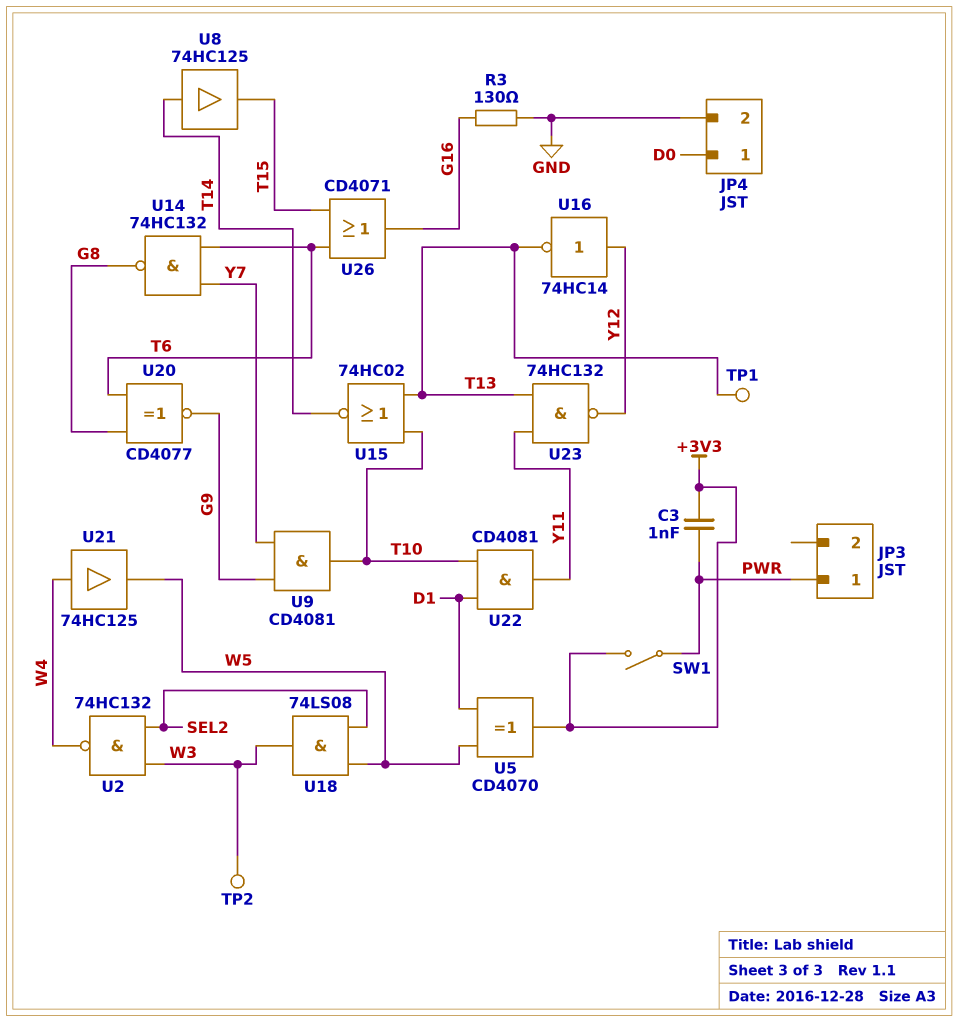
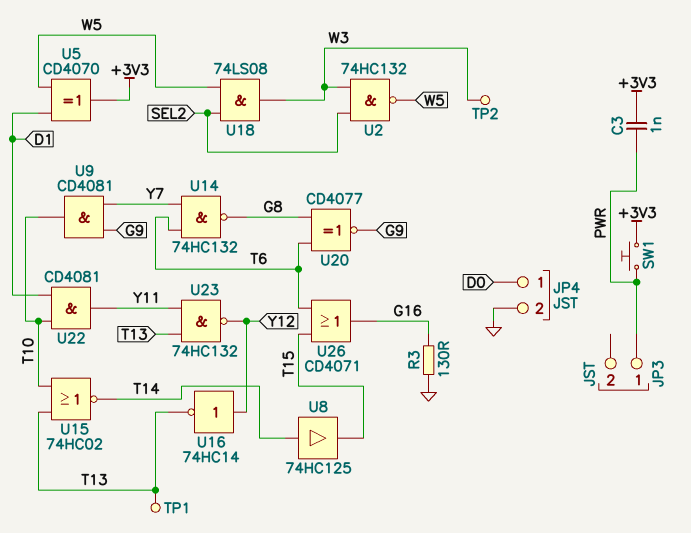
SW1: switch (+3V3, PWR) -> button (+3V3, PWR)
U2: NAND 74HC132 (in SEL2, in W3, out W4) -> NAND 74HC132 (in SEL2, in W3, out W5)
U21: buffer 74HC125 (in W4, out W5) -> none

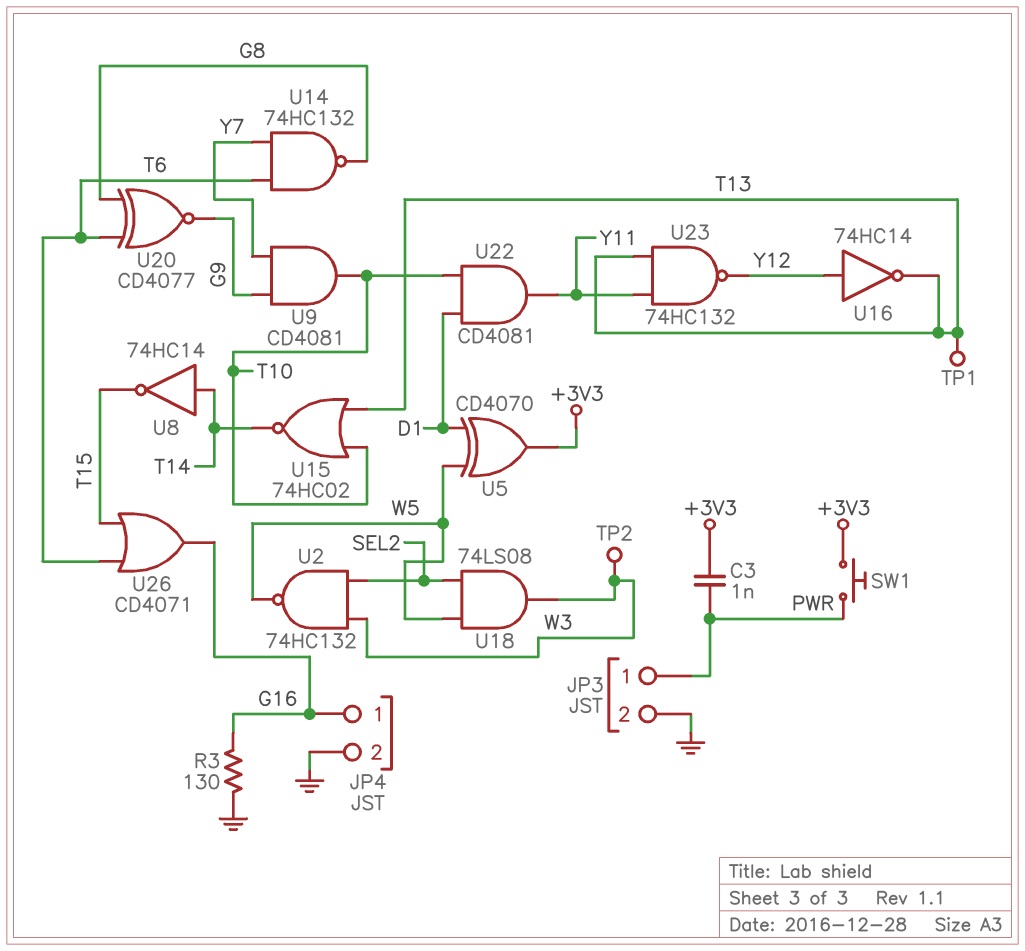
JP3 pin 2: none -> GND
JP4 pin 1: D0 -> G16
U8: buffer 74HC125 (in T14, out T15) -> NOT 74HC14 (in T14, out T15)

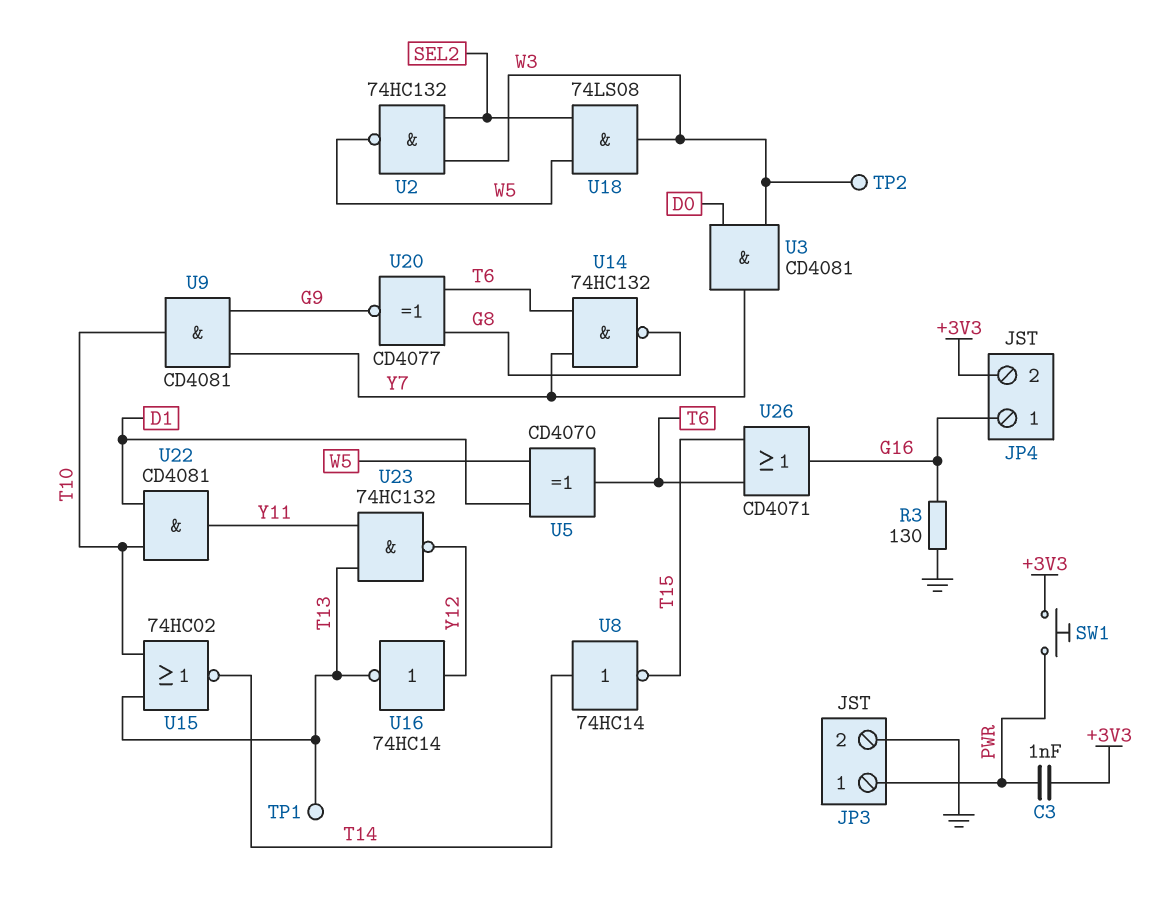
JP4 pin 2: GND -> +3V3
U3: none -> AND CD4081 (in D0, in W3, out Y7)
U5: XOR CD4070 (in D1, in W5, out +3V3) -> XOR CD4070 (in D1, in W5, out T6)

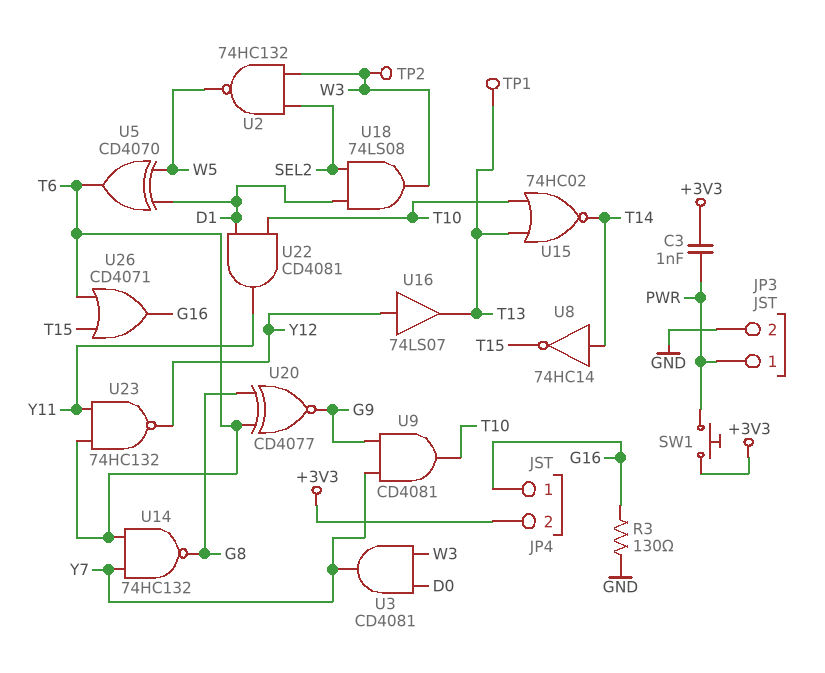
U16: NOT 74HC14 (in Y12, out T13) -> buffer 74LS07 (in Y12, out T13)
U18: AND 74LS08 (in SEL2, in W5, out W3) -> AND 74LS08 (in D1, in SEL2, out W3)
U23: NAND 74HC132 (in T13, in Y11, out Y12) -> NAND 74HC132 (in T6, in Y11, out Y12)

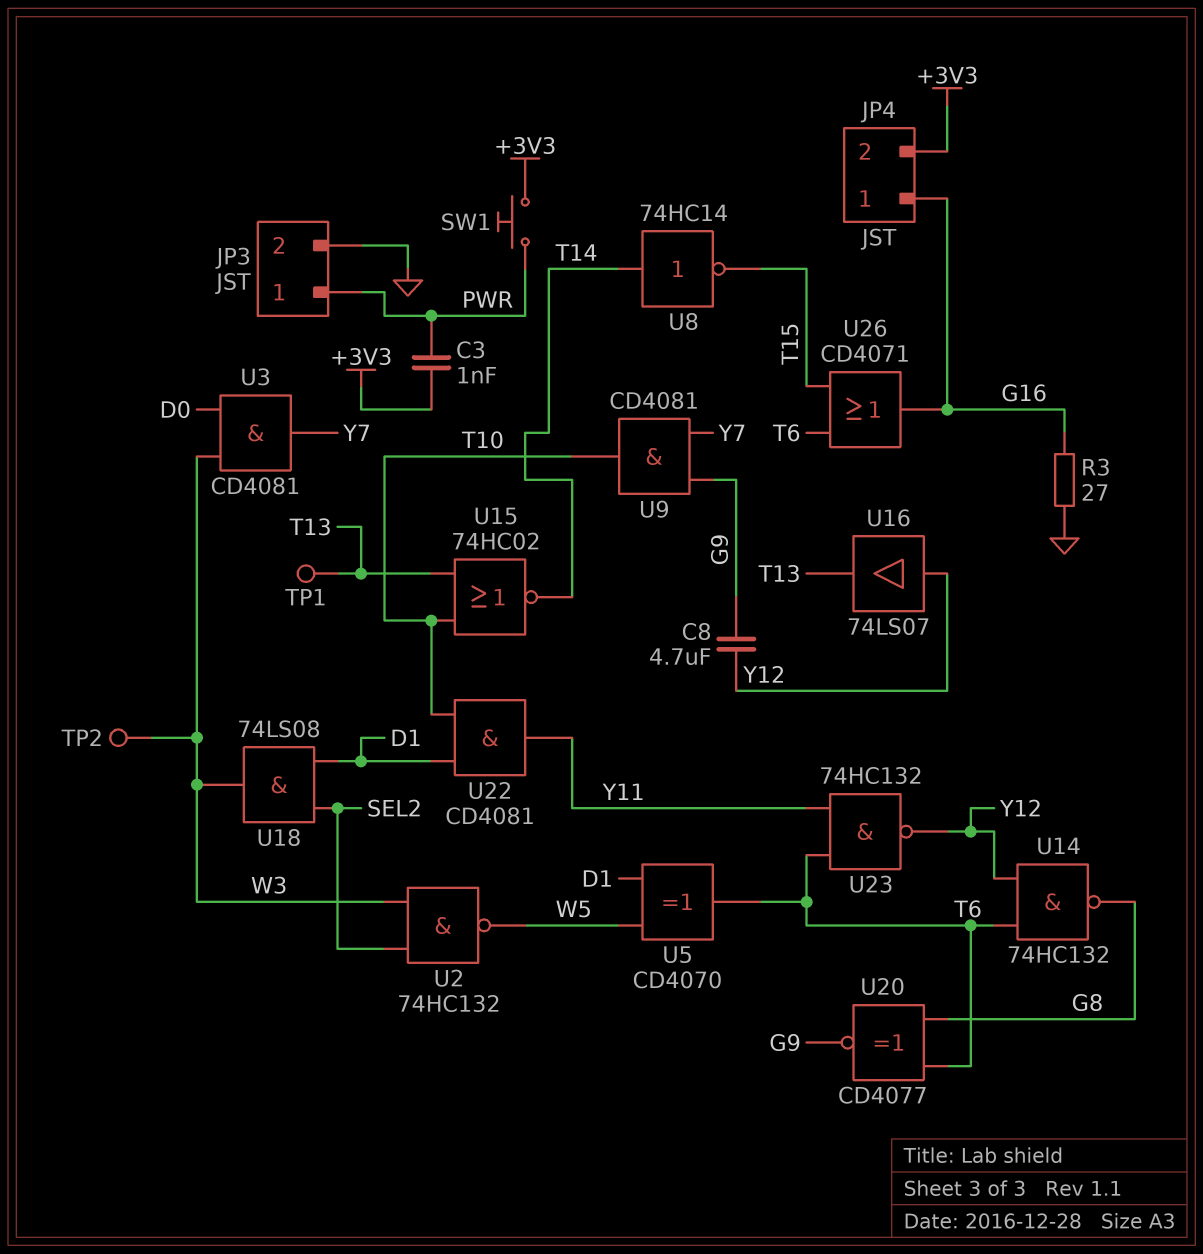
C8: none -> 4.7uF (G9, Y12)
R3: 130 (G16, GND) -> 27 (G16, GND)
U14: NAND 74HC132 (in T6, in Y7, out G8) -> NAND 74HC132 (in T6, in Y12, out G8)

